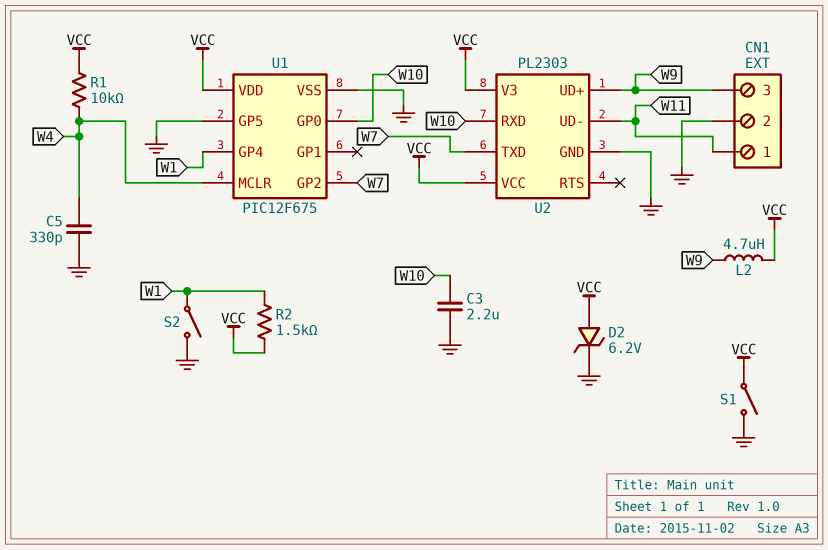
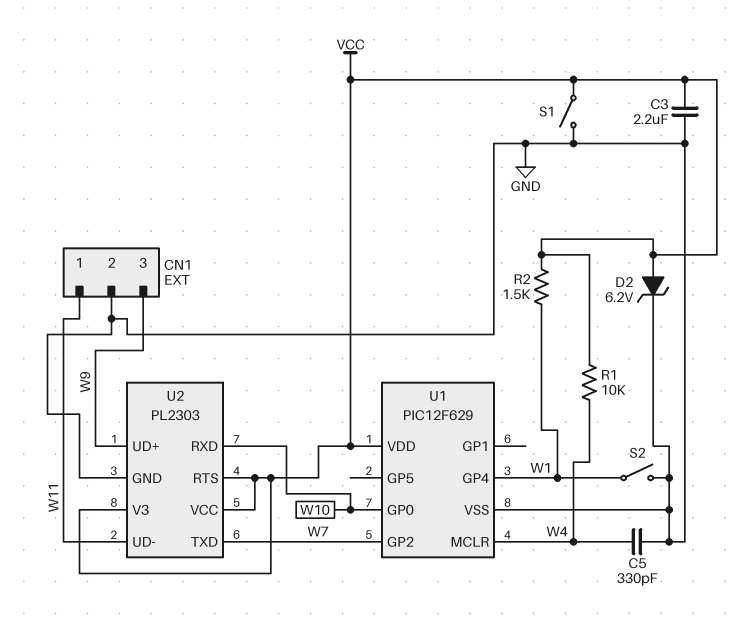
C3: 2.2uF (GND, W10) -> 2.2uF (GND, VCC)
L2: 4.7uH (VCC, W9) -> none
U1: PIC12F675 -> PIC12F629
U1 pin GP5: GND -> none
U2 pin RTS: none -> VCC

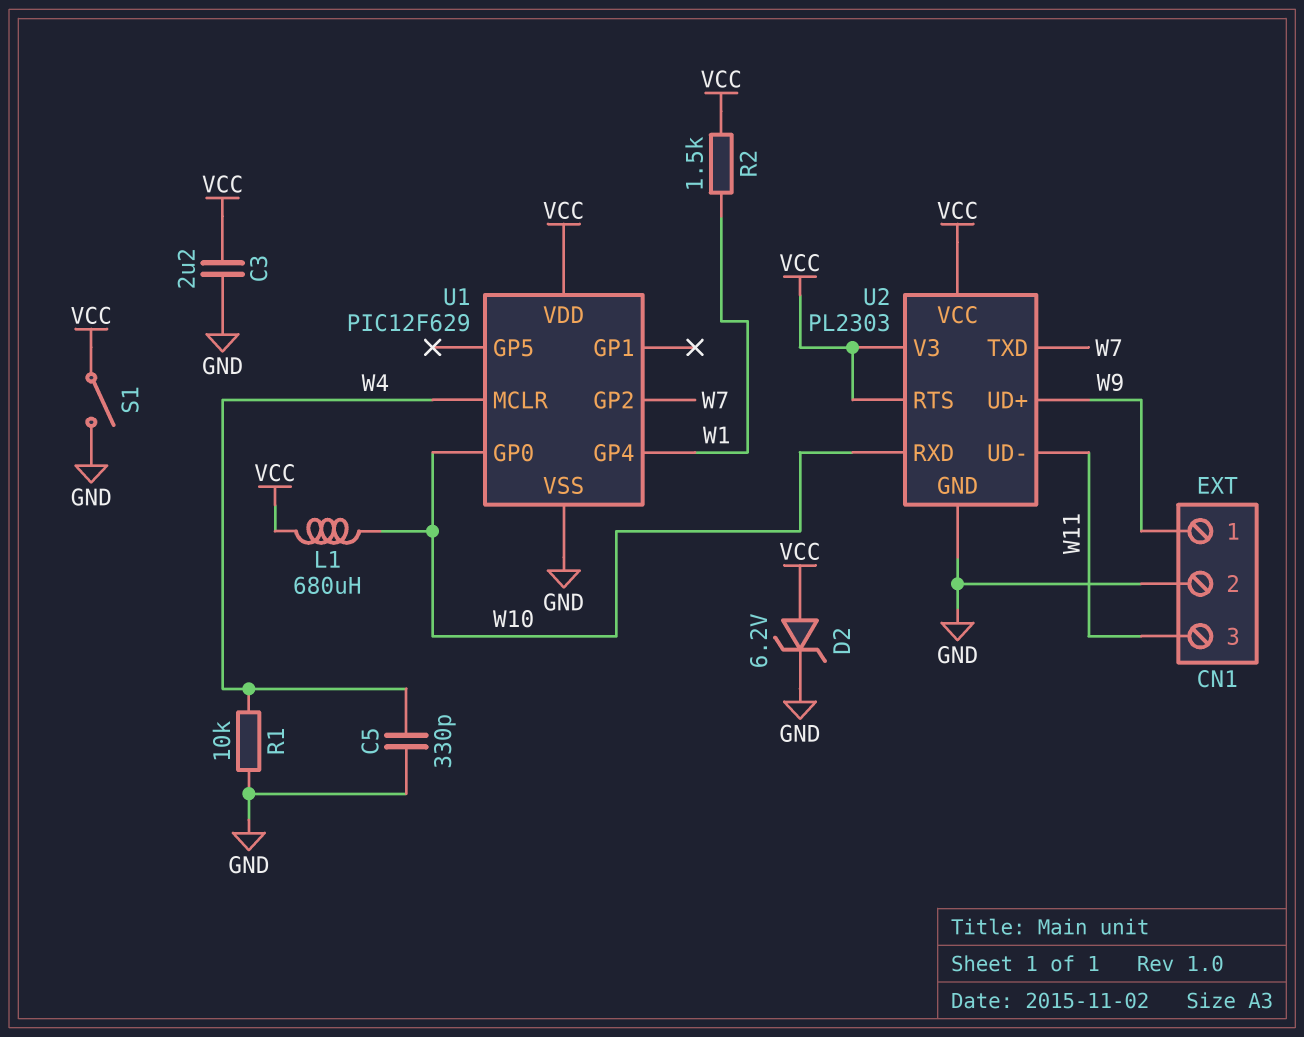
CN1 pin 1: W11 -> W9
CN1 pin 3: W9 -> W11
L1: none -> 680uH (VCC, W10)
R1: 10k (VCC, W4) -> 10k (GND, W4)
S2: switch (GND, W1) -> none

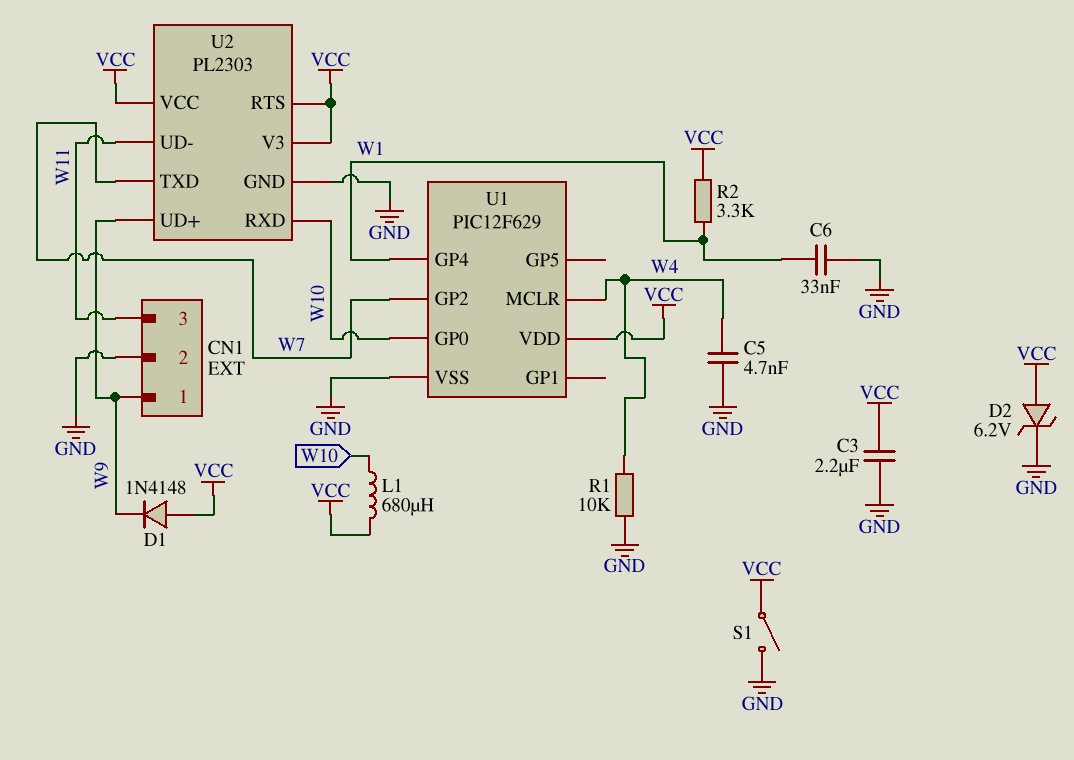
C5: 330pF (GND, W4) -> 4.7nF (GND, W4)
C6: none -> 33nF (GND, W1)
D1: none -> diode 1N4148 (A VCC, K W9)
R2: 1.5k (VCC, W1) -> 3.3k (VCC, W1)

